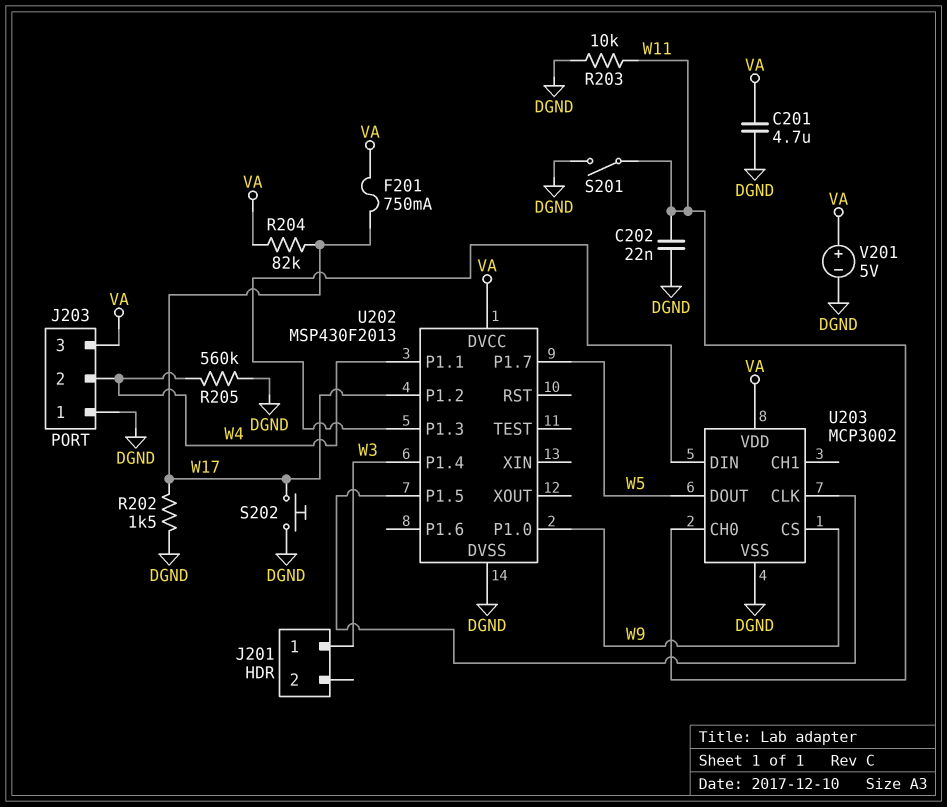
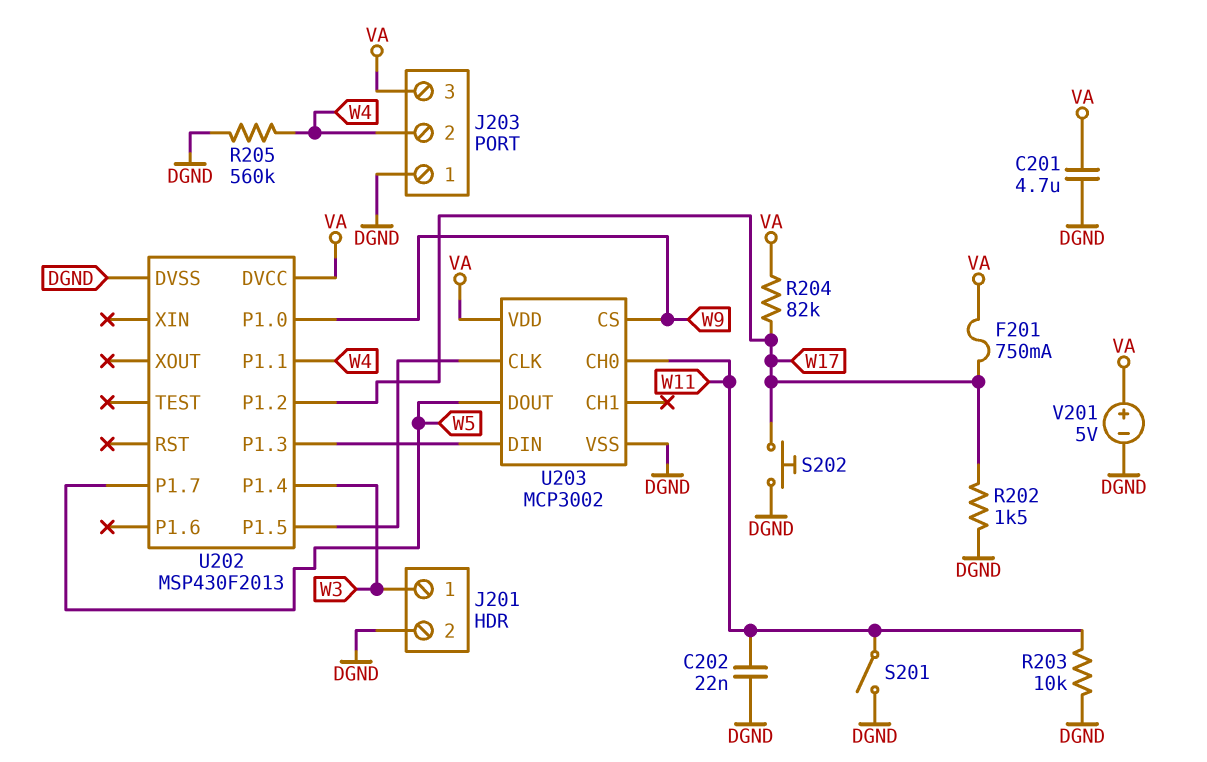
J201 pin 2: none -> DGND

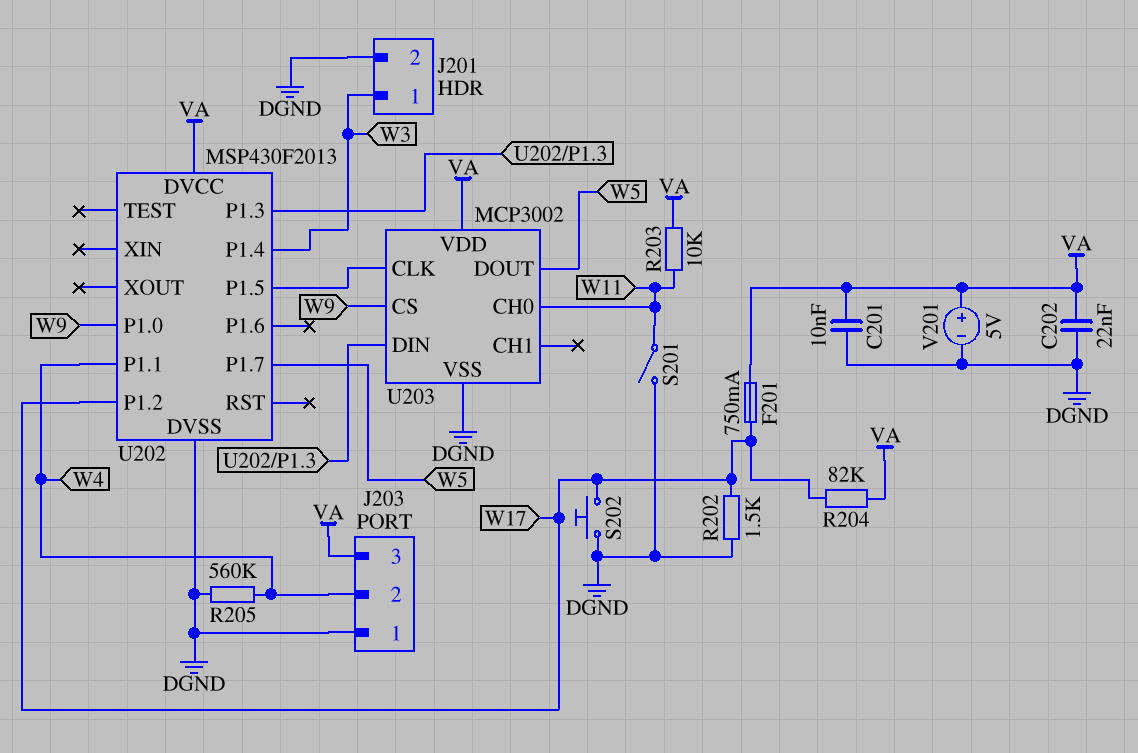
C201: 4.7uF (DGND, VA) -> 10nF (DGND, VA)
C202: 22nF (DGND, W11) -> 22nF (DGND, VA)
R203: 10k (DGND, W11) -> 10k (VA, W11)

